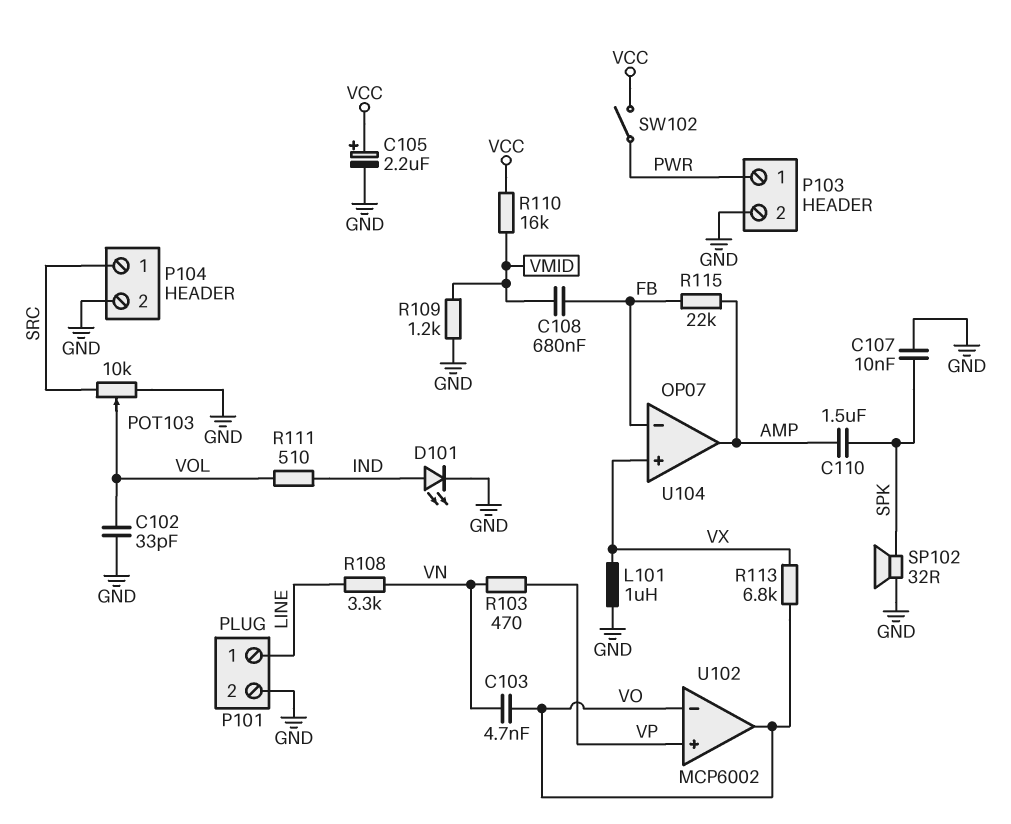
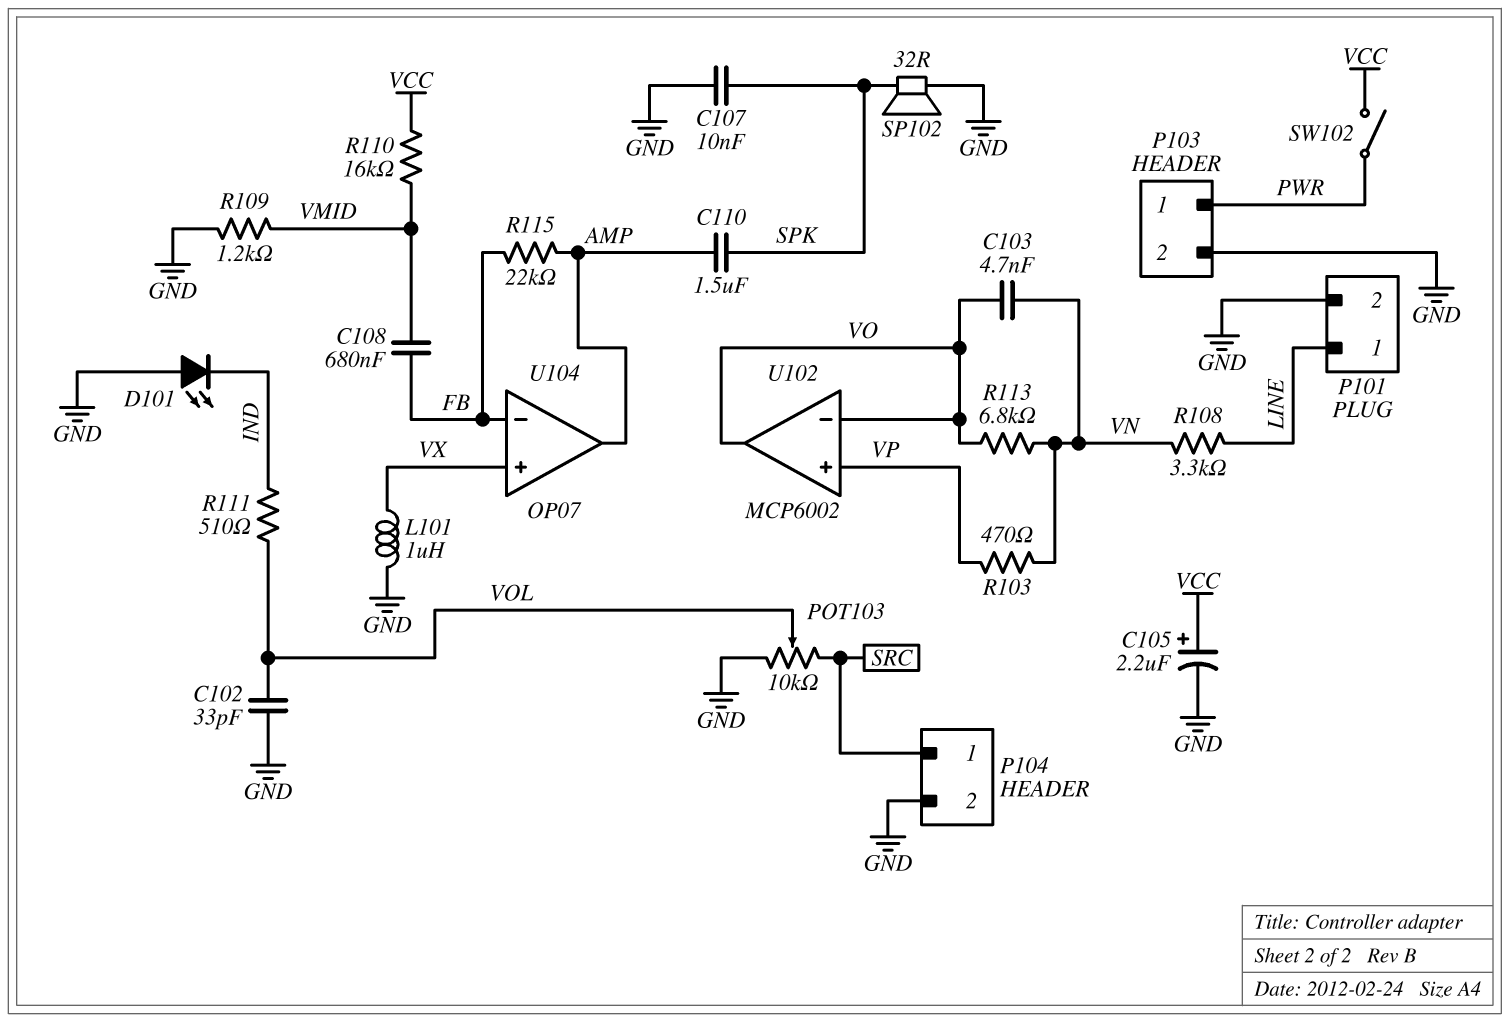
D101: LED (A IND, K GND) -> LED (A GND, K IND)
R113: 6.8k (VO, VX) -> 6.8k (VN, VO)

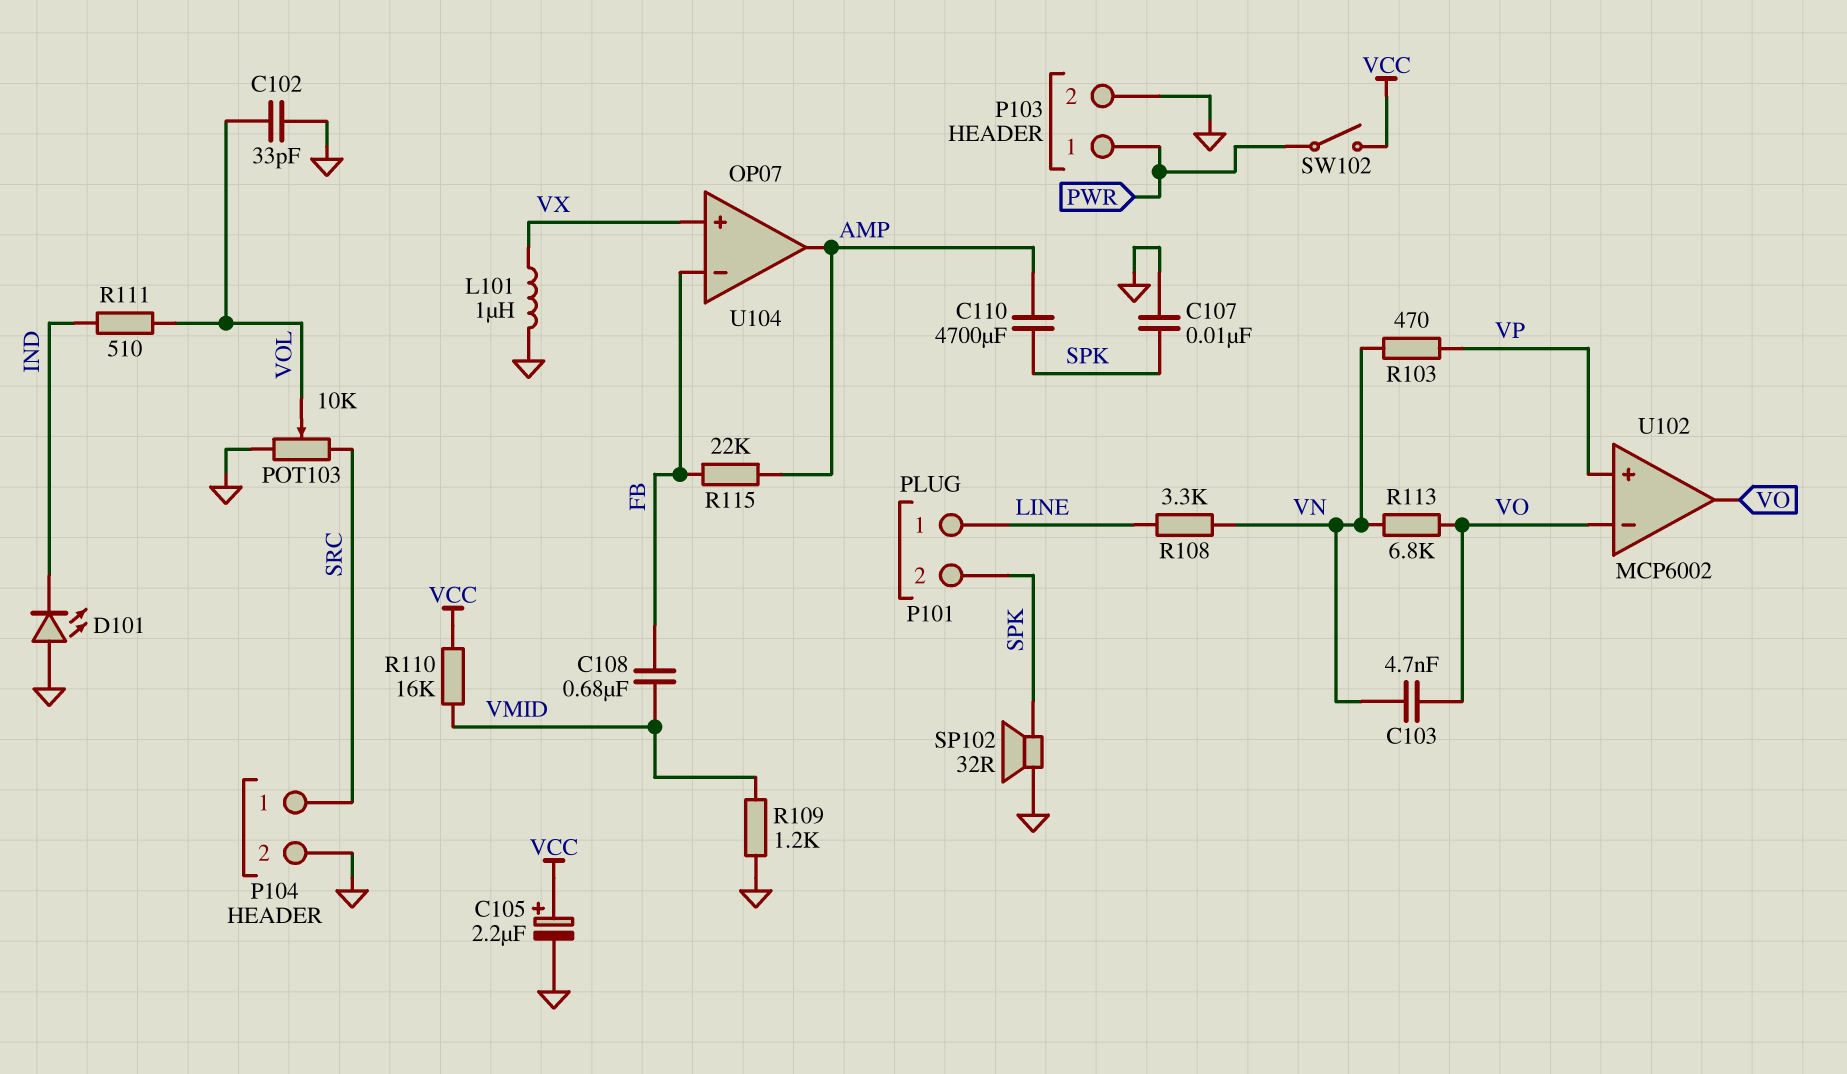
C110: 1.5uF (AMP, SPK) -> 4700uF (AMP, SPK)
P101 pin 2: GND -> SPK

